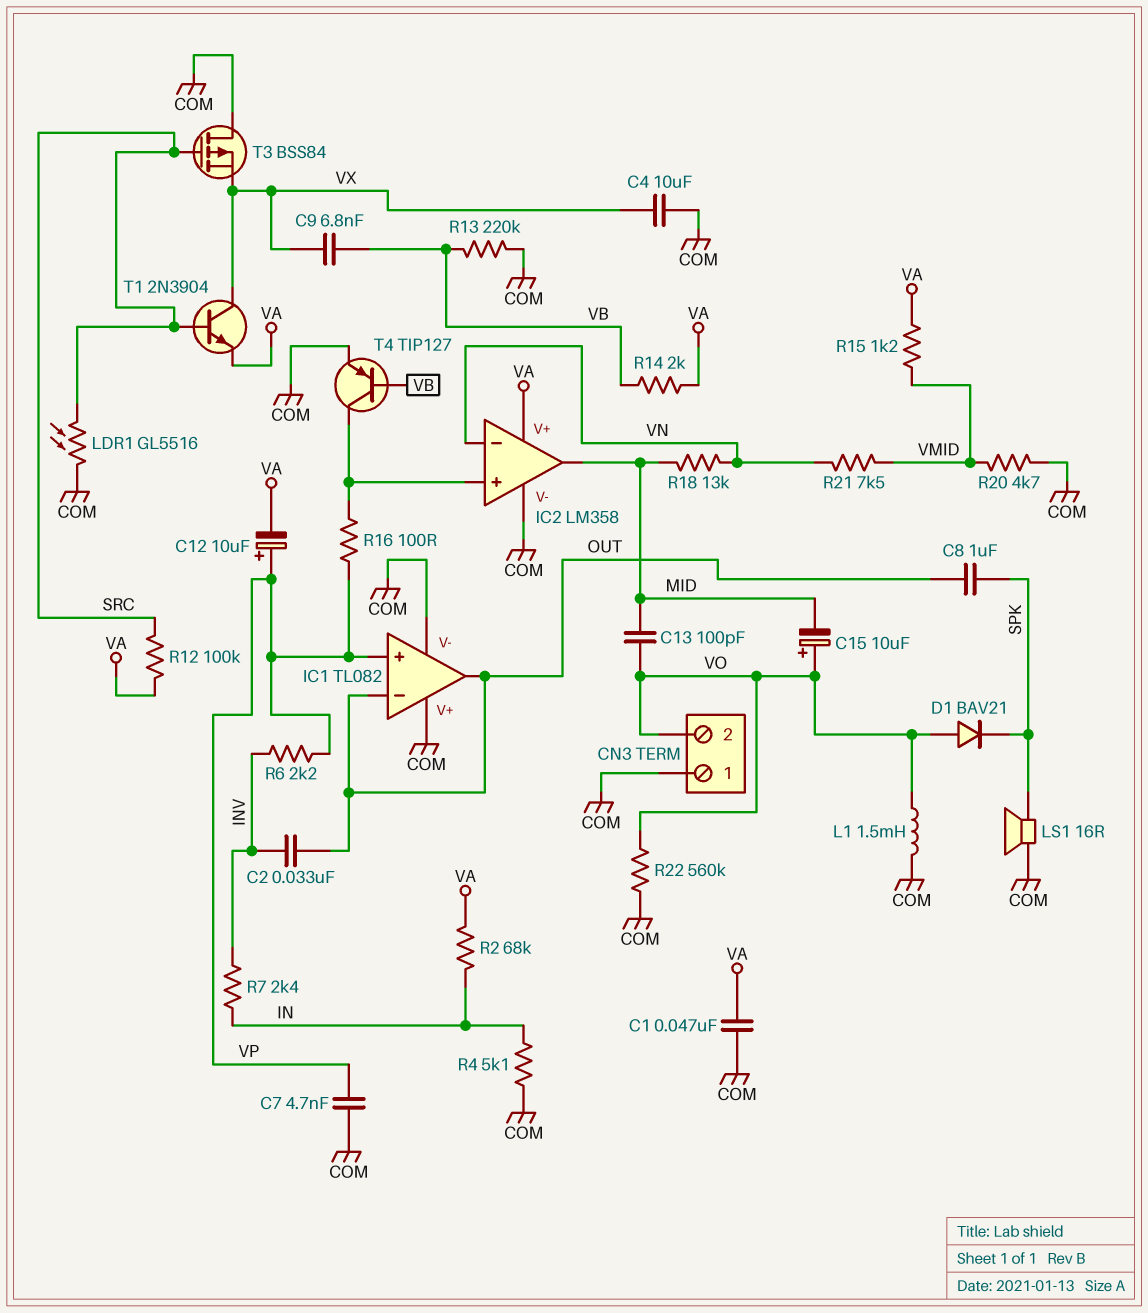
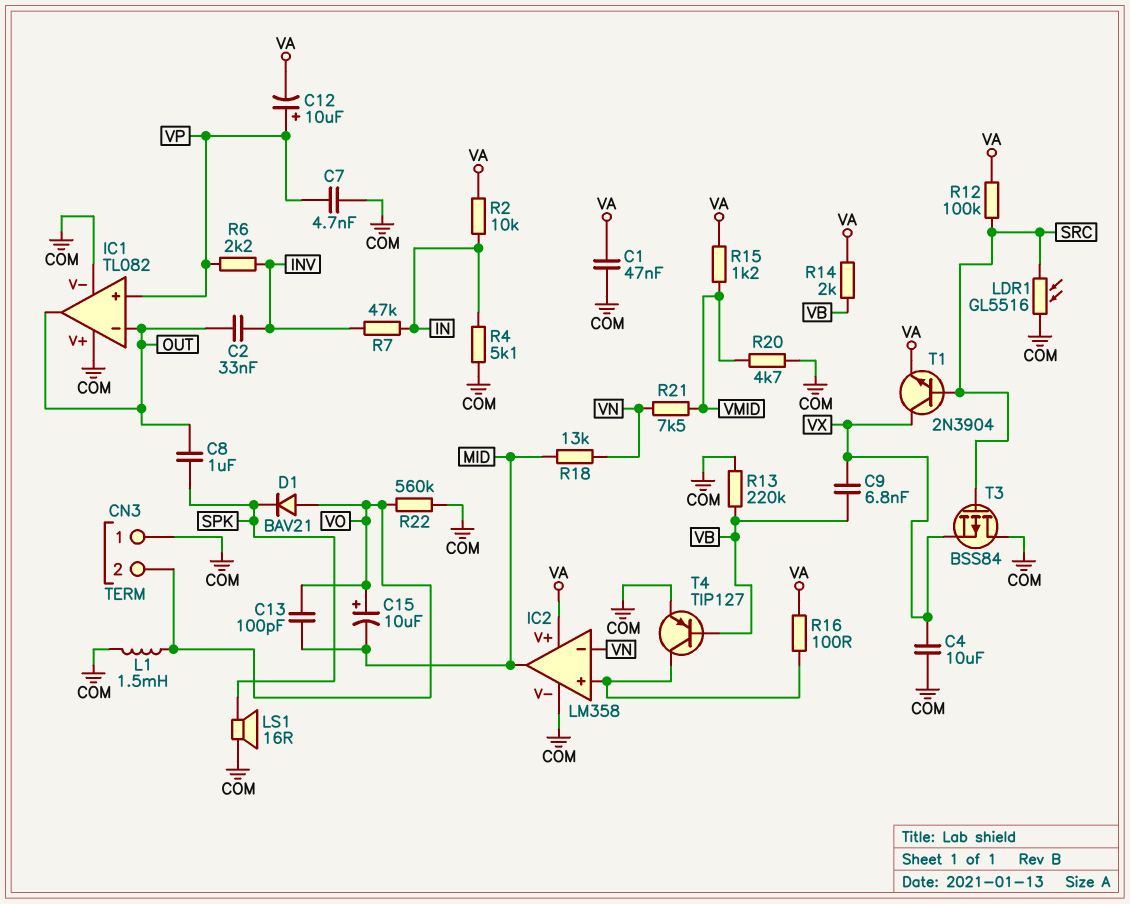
R2: 68k (IN, VA) -> 10k (IN, VA)
R7: 2.4k (IN, INV) -> 47k (IN, INV)
R16: 100 (IC2/in+, VP) -> 100 (IC2/in+, VA)

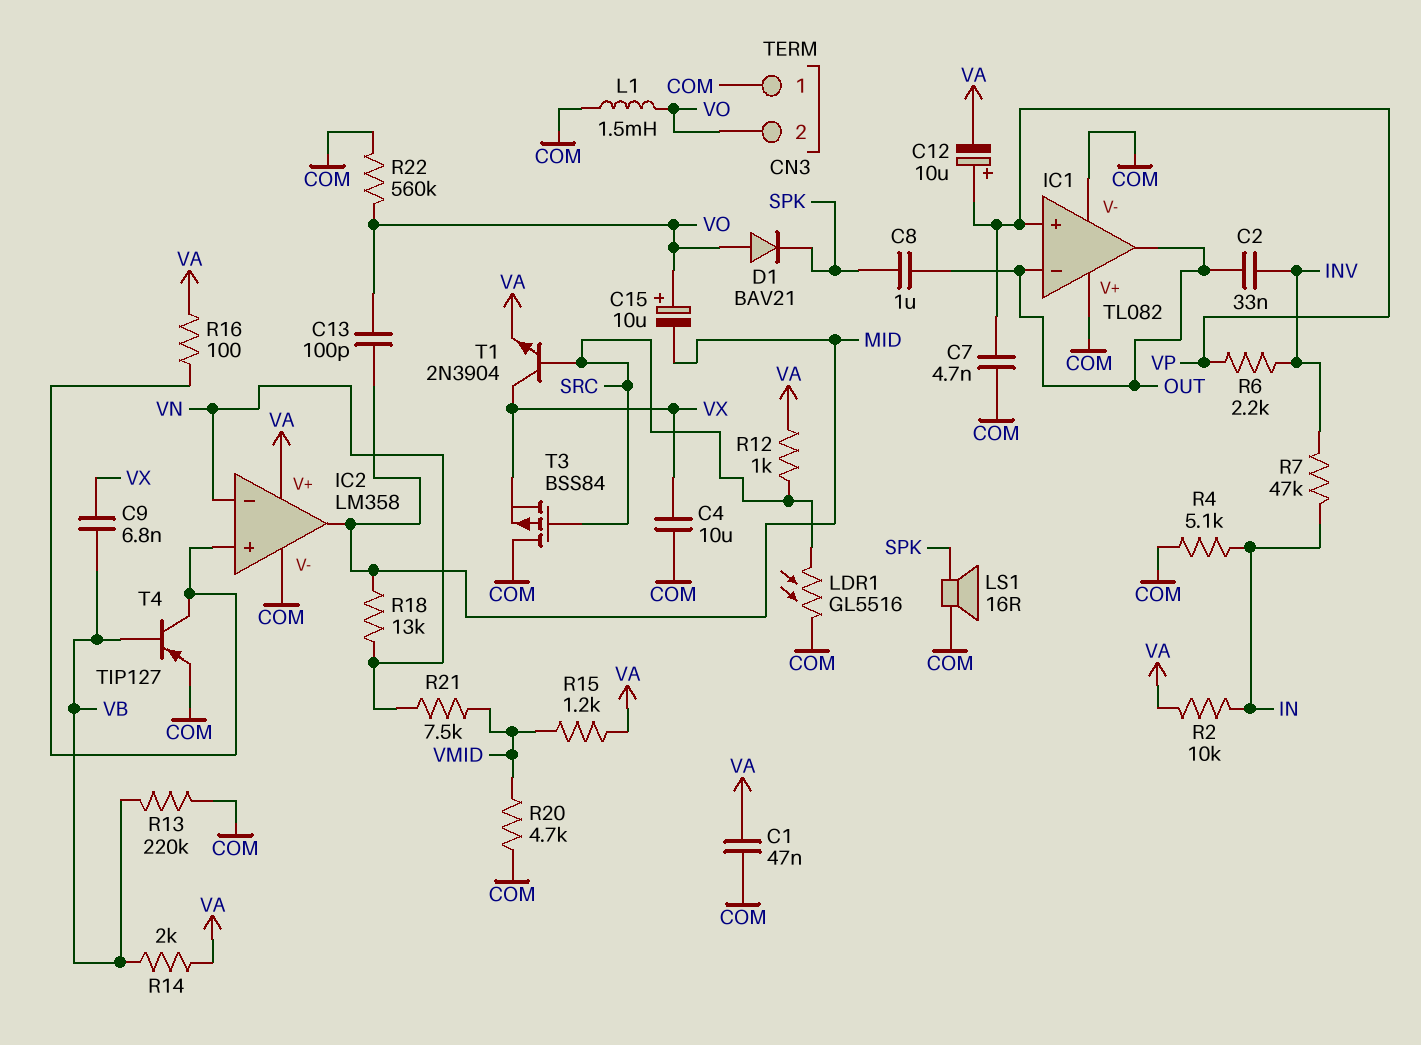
R12: 100k (SRC, VA) -> 1k (SRC, VA)

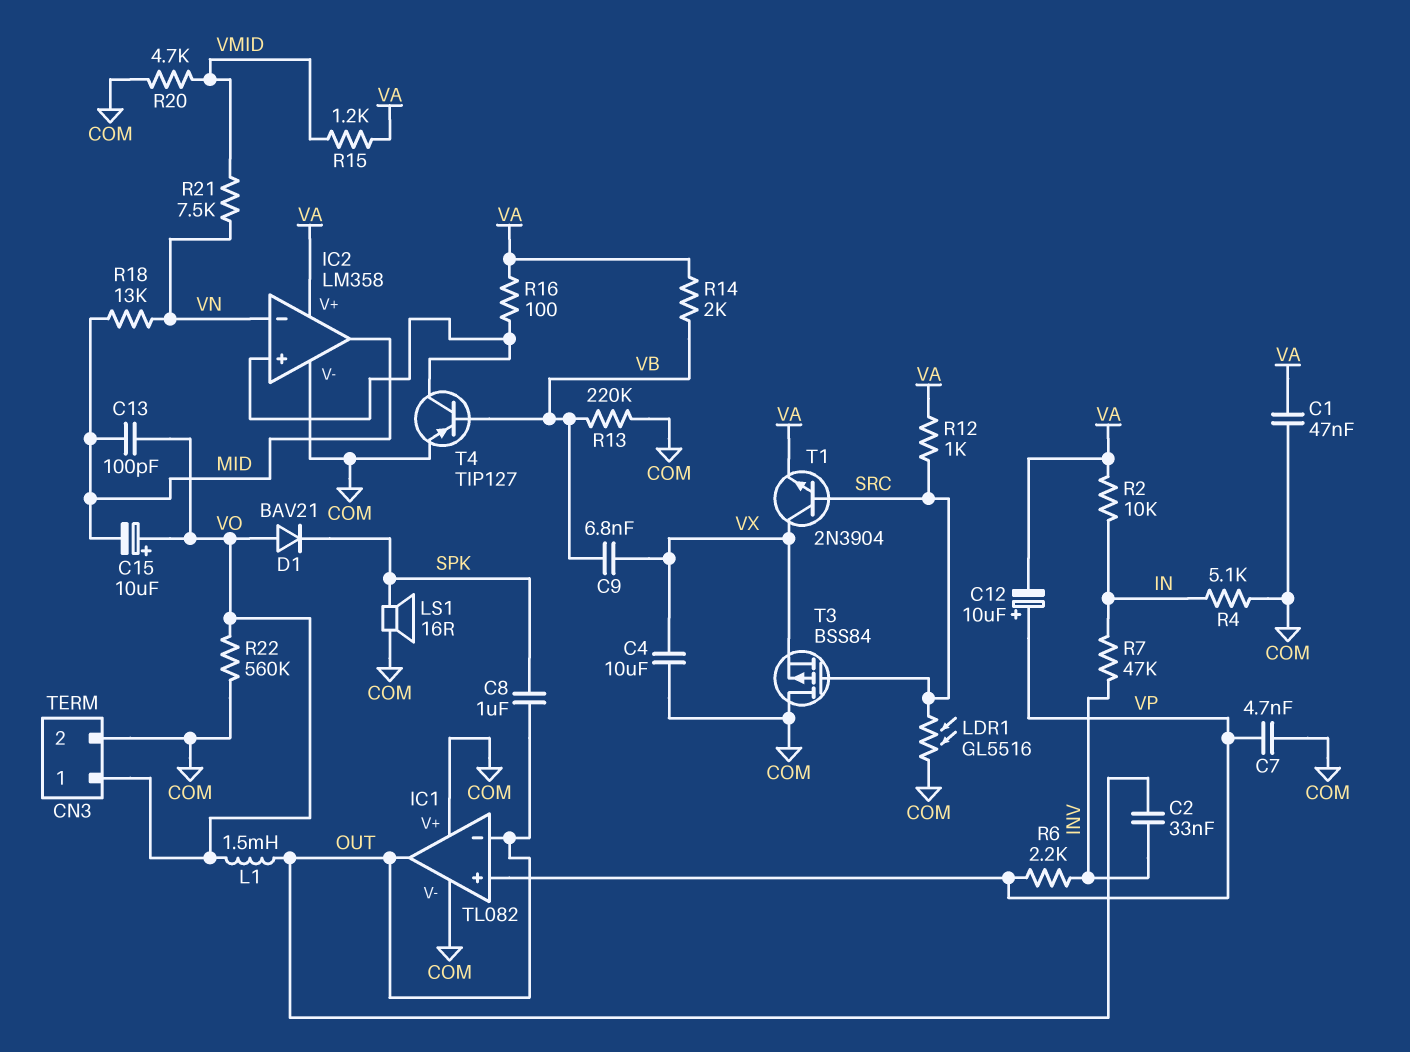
CN3 pin 1: COM -> VO
CN3 pin 2: VO -> COM
L1: 1.5mH (COM, VO) -> 1.5mH (OUT, VO)

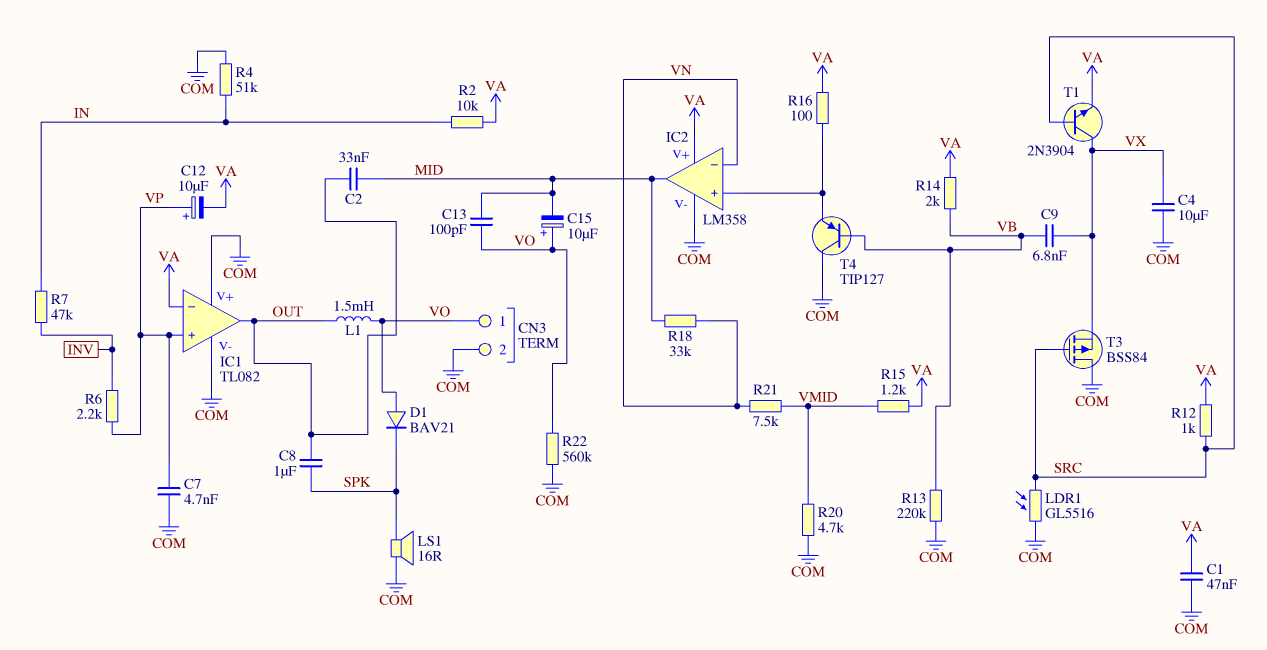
C2: 33nF (INV, OUT) -> 33nF (MID, OUT)
IC1 pin in-: OUT -> VA
R4: 5.1k (COM, IN) -> 51k (COM, IN)
R18: 13k (MID, VN) -> 33k (MID, VN)
T4: PNP TIP127 (B VB, C IC2/in+, E COM) -> PNP TIP127 (B VB, C COM, E IC2/in+)

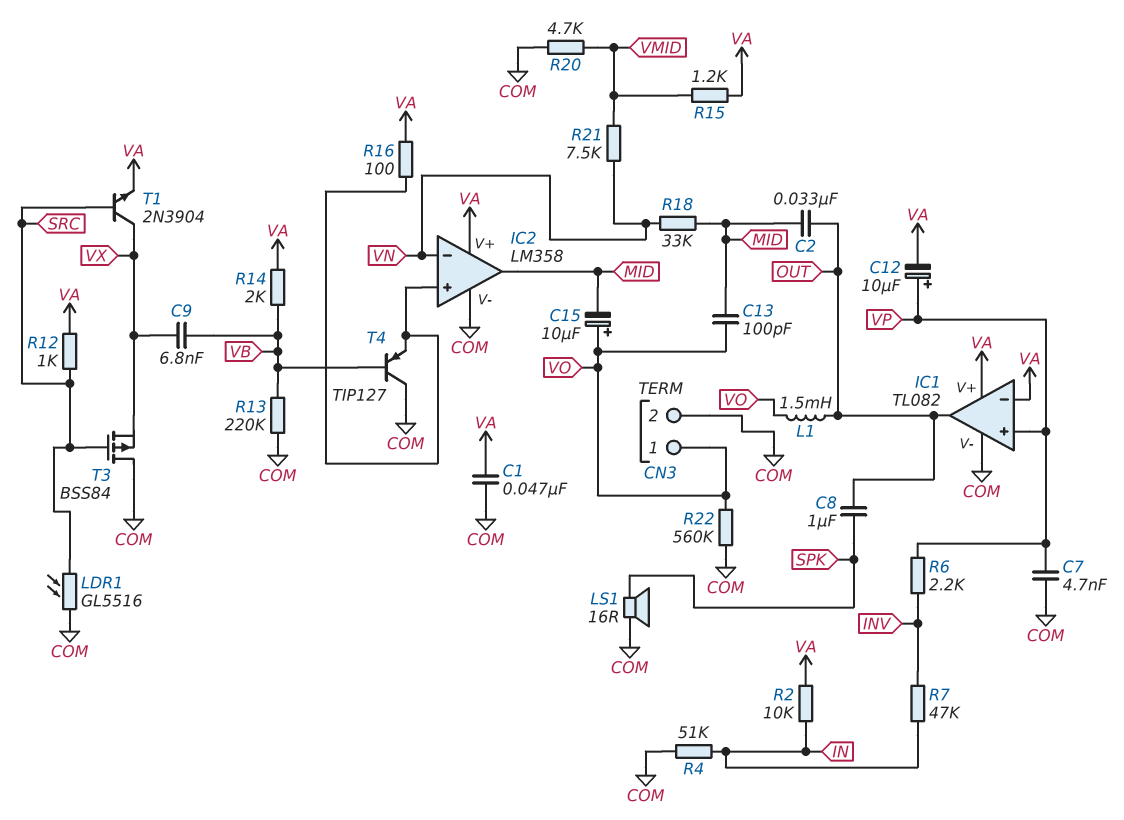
C4: 10uF (COM, VX) -> none
D1: diode BAV21 (A VO, K SPK) -> none
IC1 pin V+: COM -> VA

